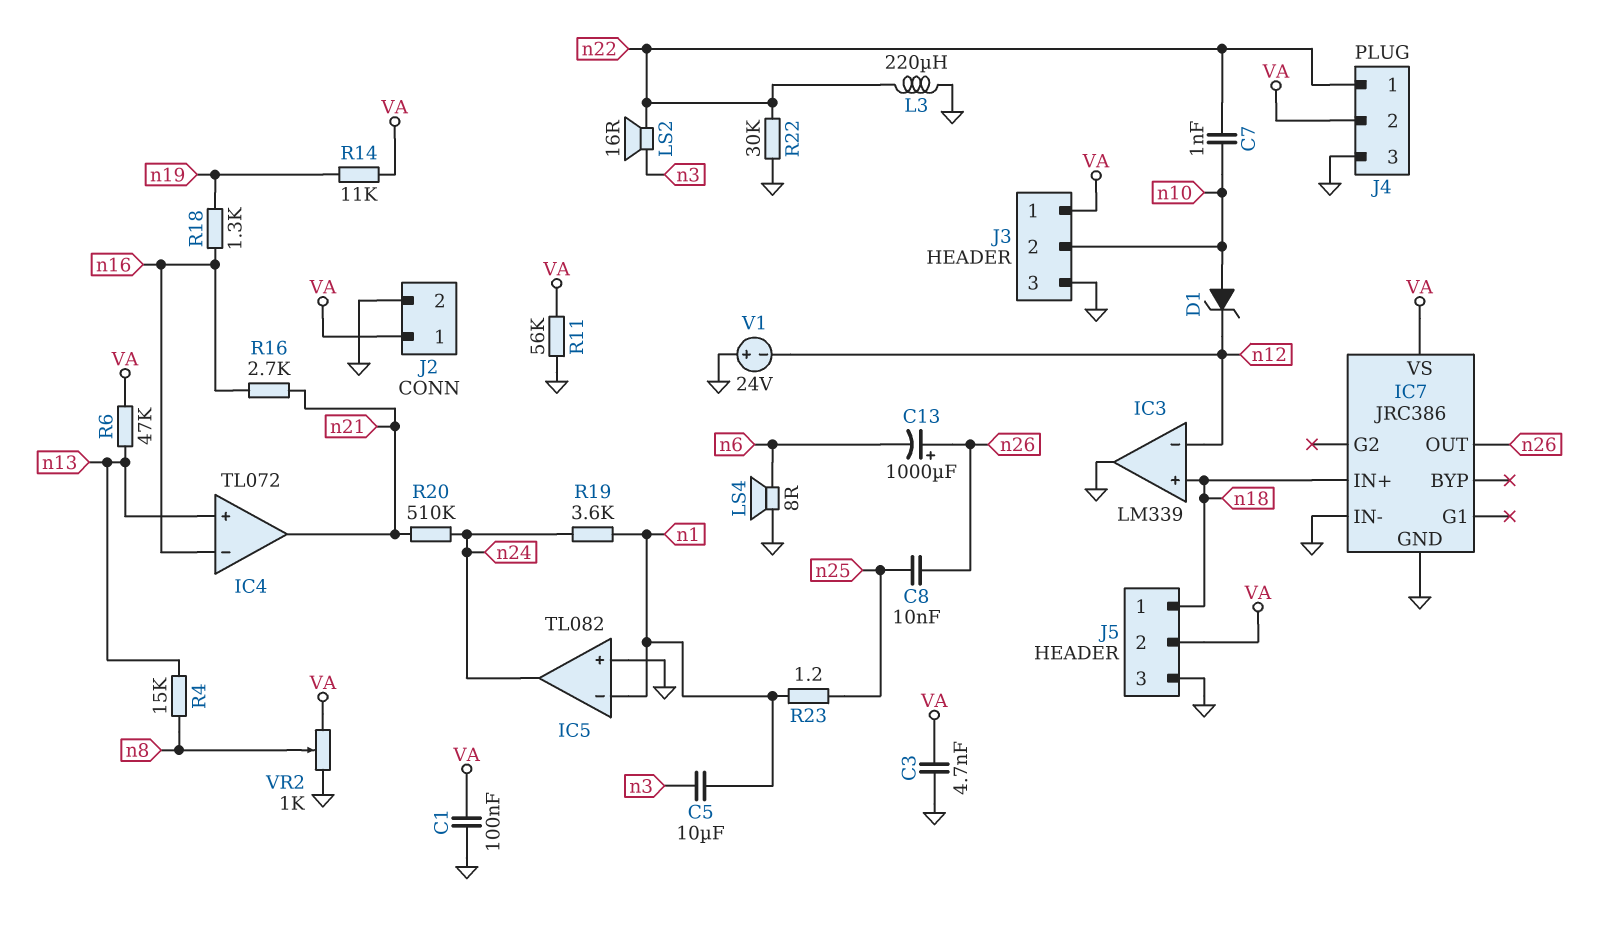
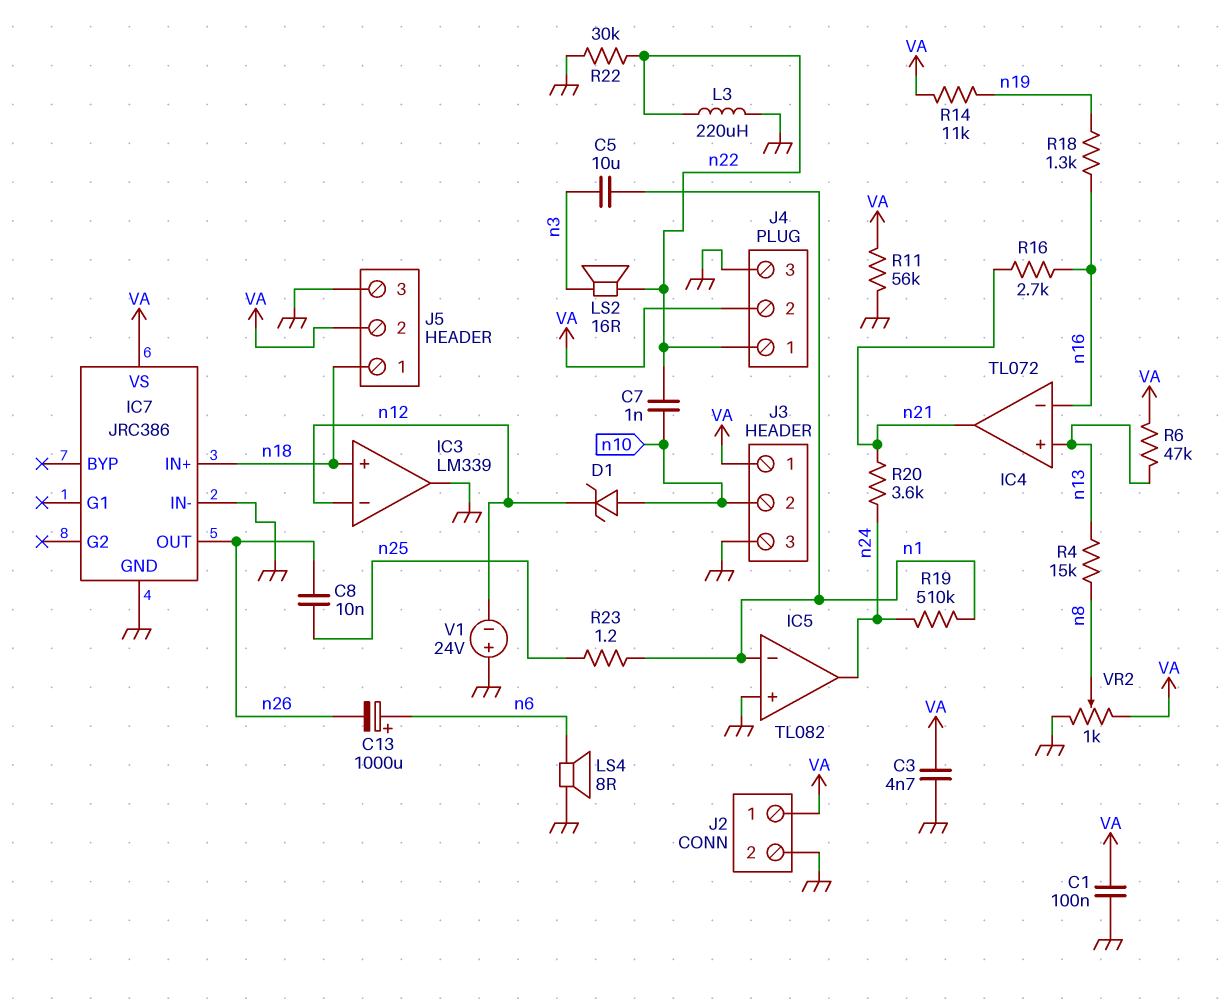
C13: 1000uF (plus n26, minus n6) -> 1000uF (plus n6, minus n26)
R19: 3.6k (n1, n24) -> 510k (n1, n24)
R20: 510k (n21, n24) -> 3.6k (n21, n24)

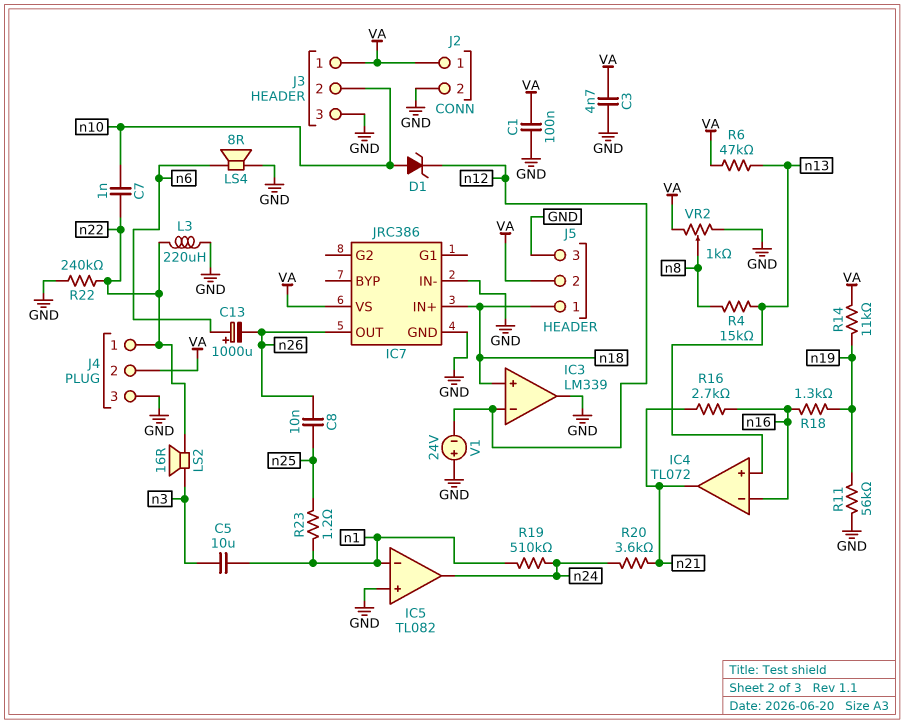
R11: 56k (GND, VA) -> 56k (GND, n19)
R22: 30k (GND, n22) -> 240k (GND, n22)

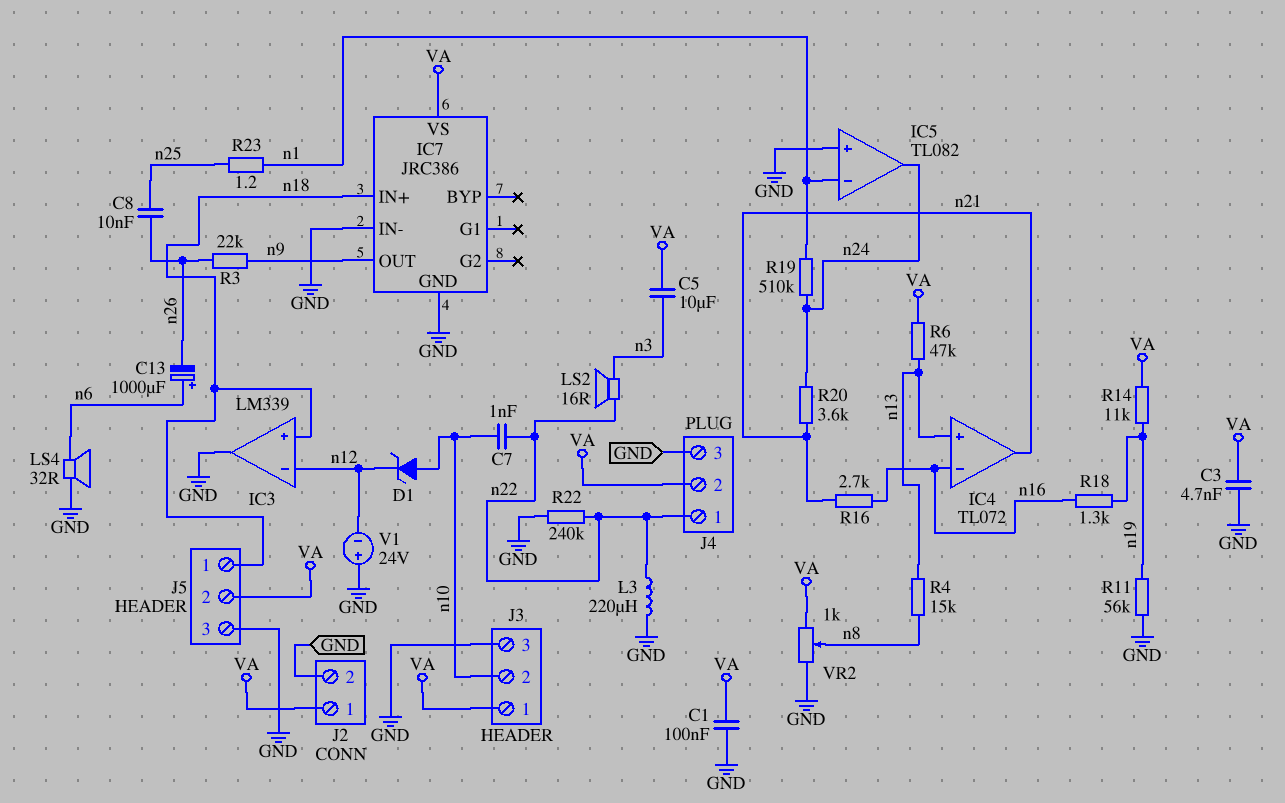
C5: 10uF (n1, n3) -> 10uF (VA, n3)
IC7 pin OUT: n26 -> n9
LS4: speaker 8R (GND, n6) -> speaker 32R (GND, n6)
R3: none -> 22k (n9, n26)

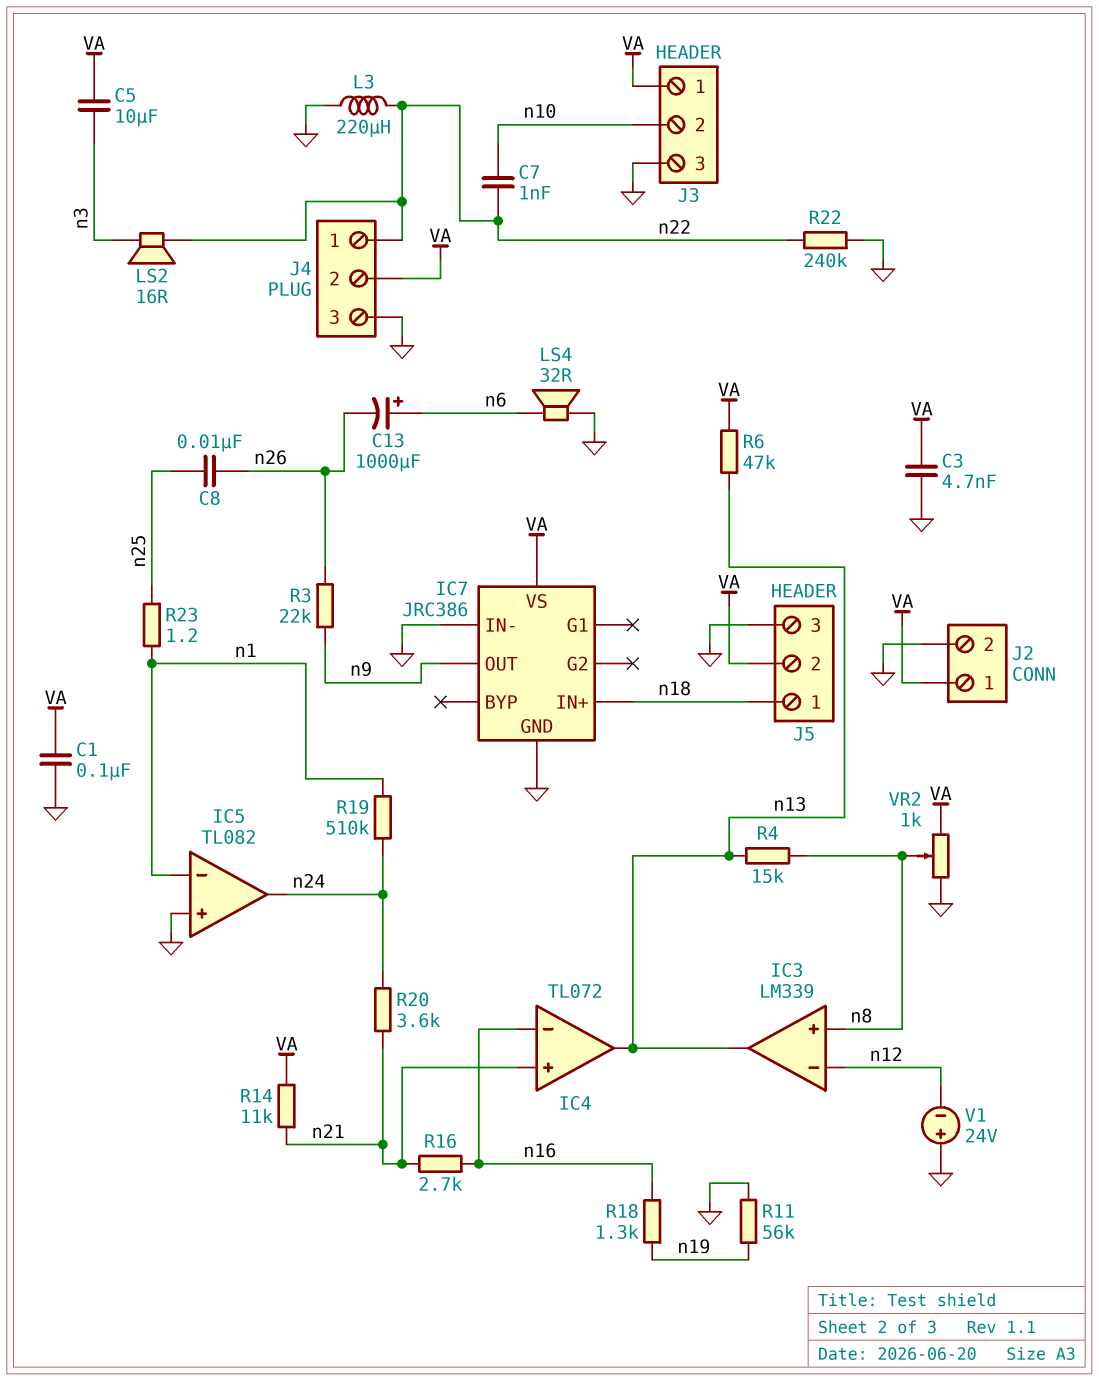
D1: zener (A n10, K n12) -> none
IC3 pin in+: n18 -> n8
IC3 pin out: GND -> n13
IC4 pin in+: n13 -> n21
IC4 pin out: n21 -> n13
R14: 11k (VA, n19) -> 11k (VA, n21)

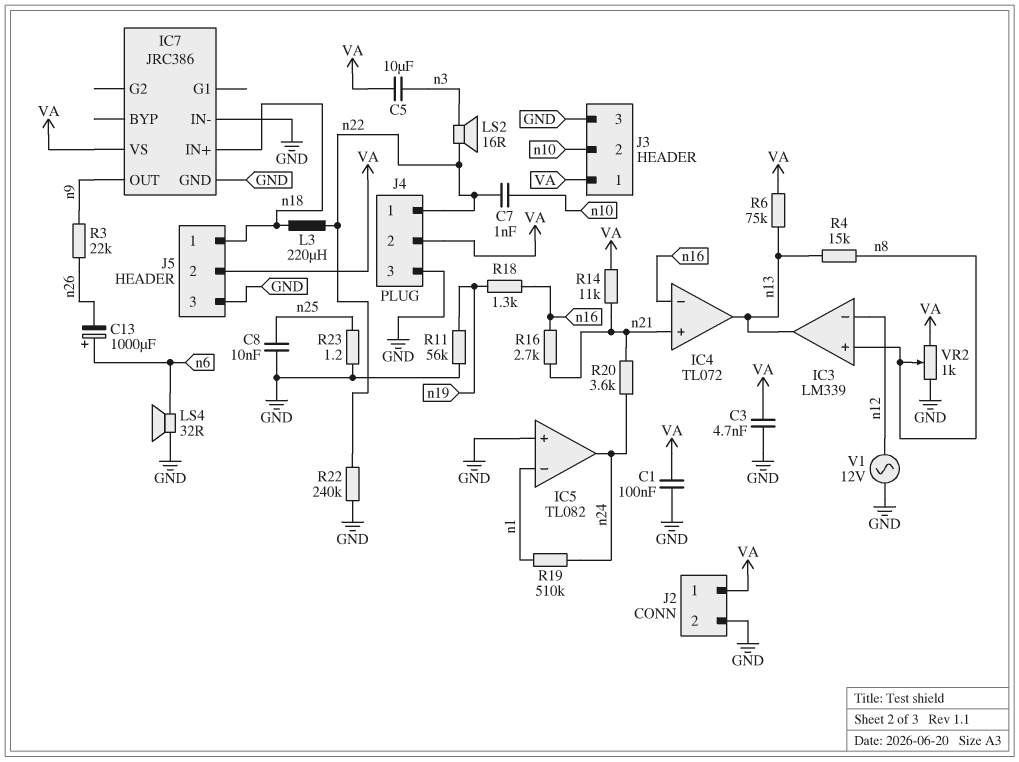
C8: 10nF (n25, n26) -> 10nF (GND, n25)
L3: 220uH (GND, n22) -> 220uH (n18, n22)
R6: 47k (VA, n13) -> 75k (VA, n13)
R23: 1.2 (n1, n25) -> 1.2 (GND, n25)
V1: 24V (plus GND, minus n12) -> AC 12V (GND, n12)

